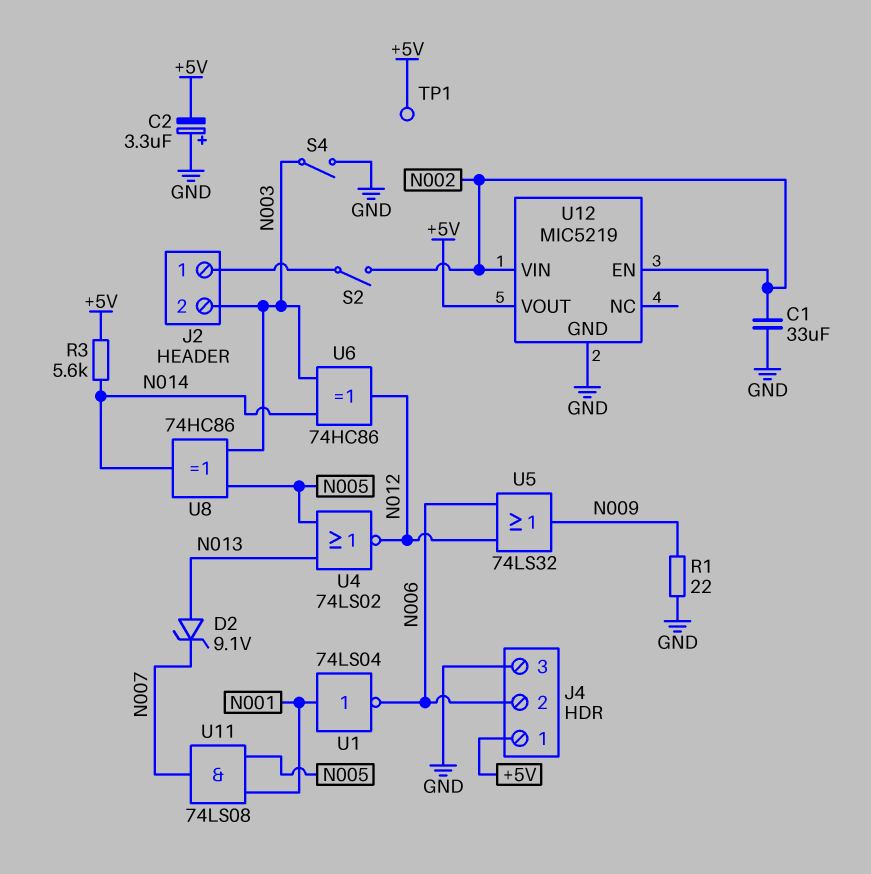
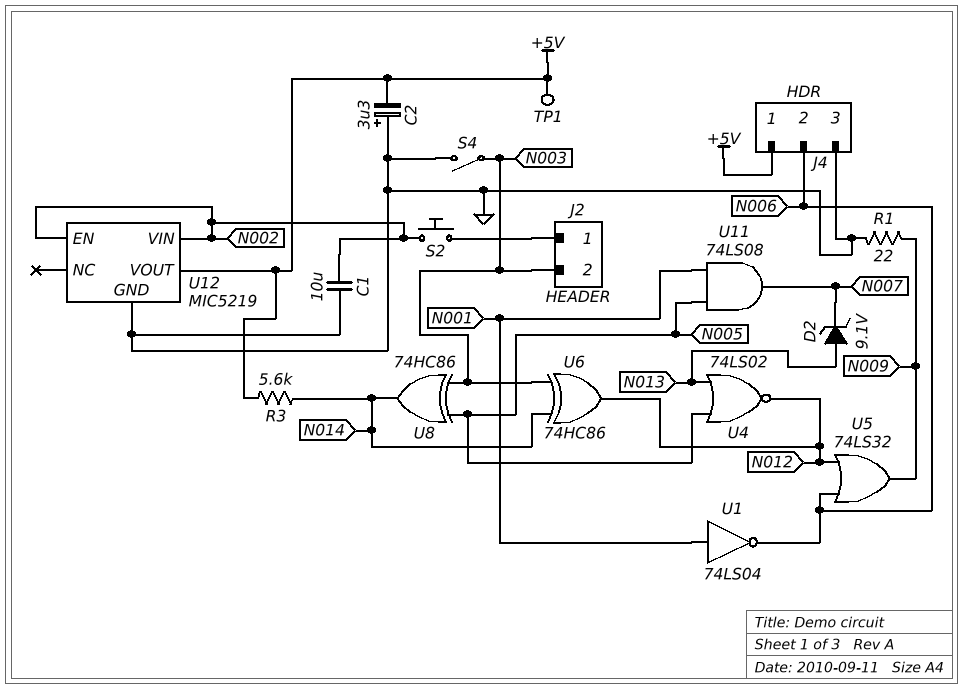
C1: 33uF (GND, N002) -> 10uF (GND, N002)
S2: switch (J2/1, N002) -> button (J2/1, N002)

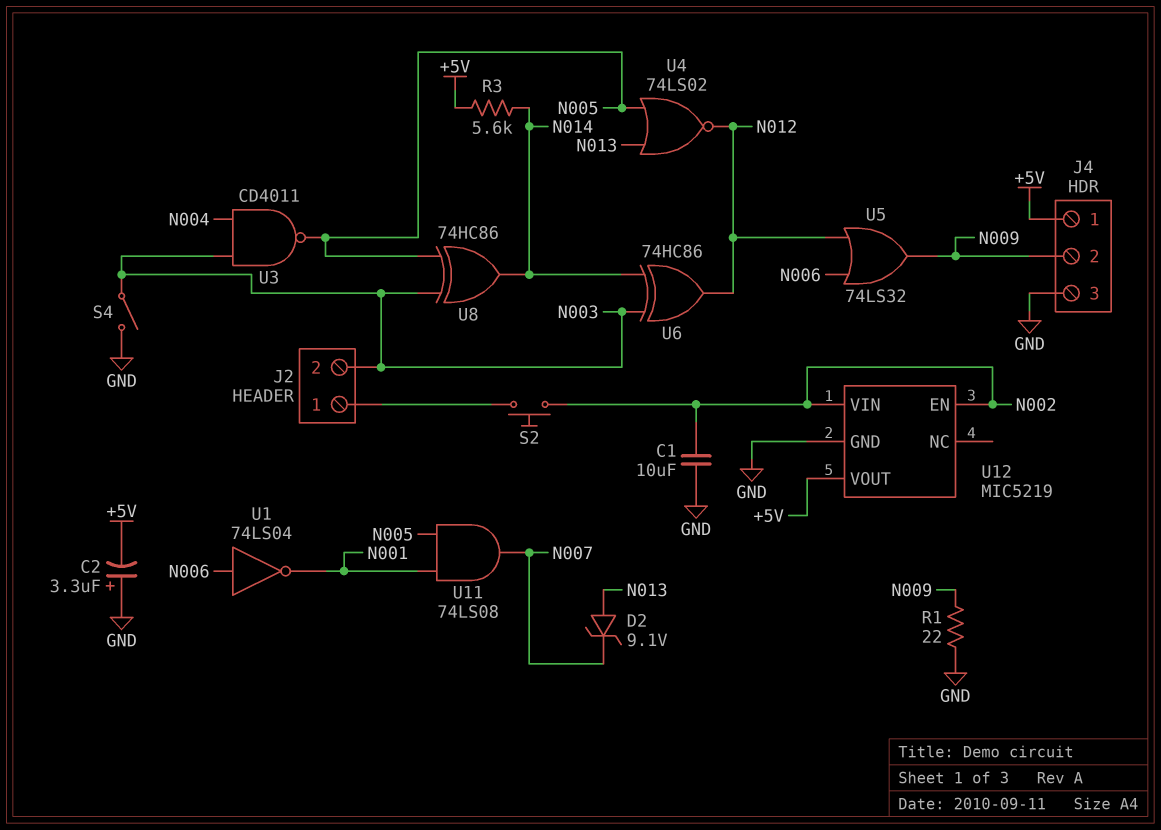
J4 pin 2: N006 -> N009
TP1: test point (+5V) -> none
U1: NOT 74LS04 (in N001, out N006) -> NOT 74LS04 (in N006, out N001)
U3: none -> NAND CD4011 (in N003, in N004, out N005)

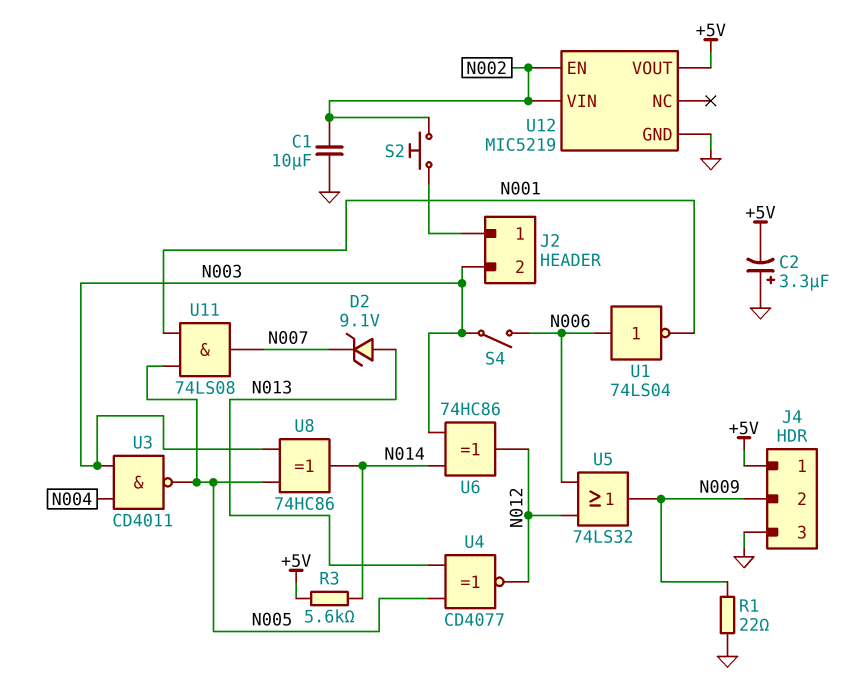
S4: switch (GND, N003) -> switch (N003, N006)
U4: NOR 74LS02 (in N005, in N013, out N012) -> XNOR CD4077 (in N005, in N013, out N012)

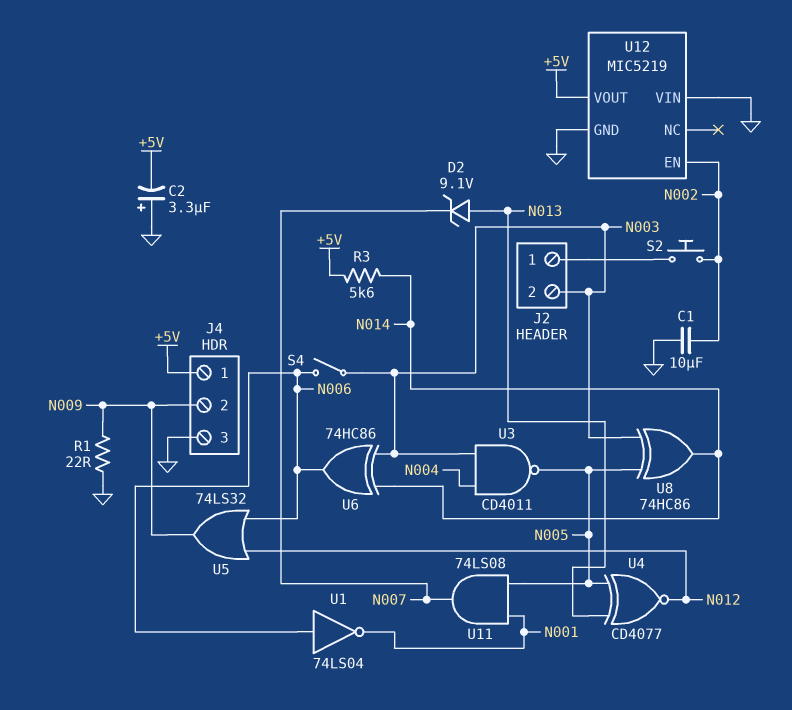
U6: XOR 74HC86 (in N003, in N014, out N012) -> XOR 74HC86 (in N003, in N014, out N006)
U12 pin VIN: N002 -> GND

